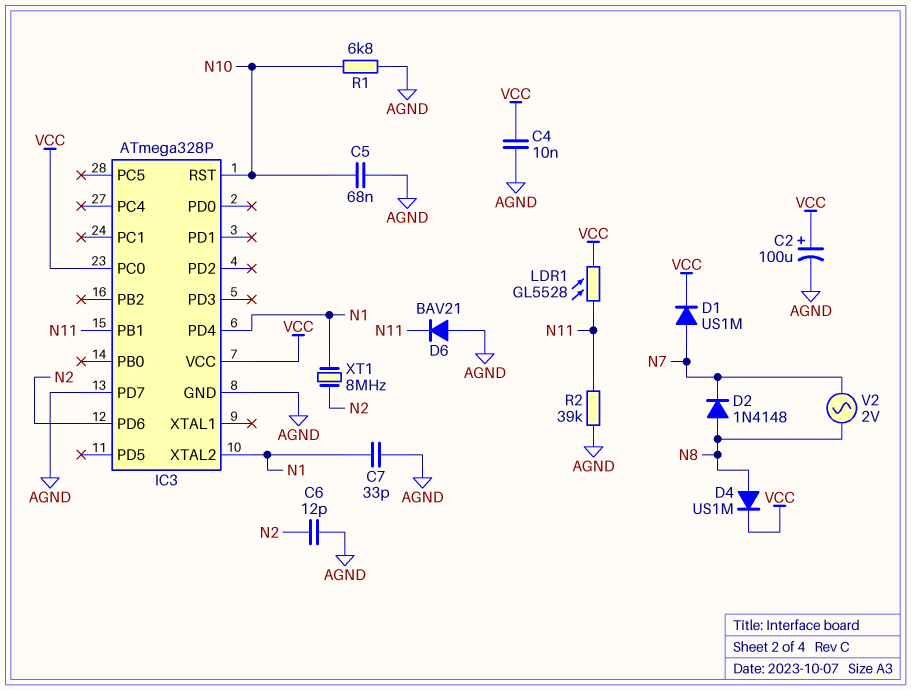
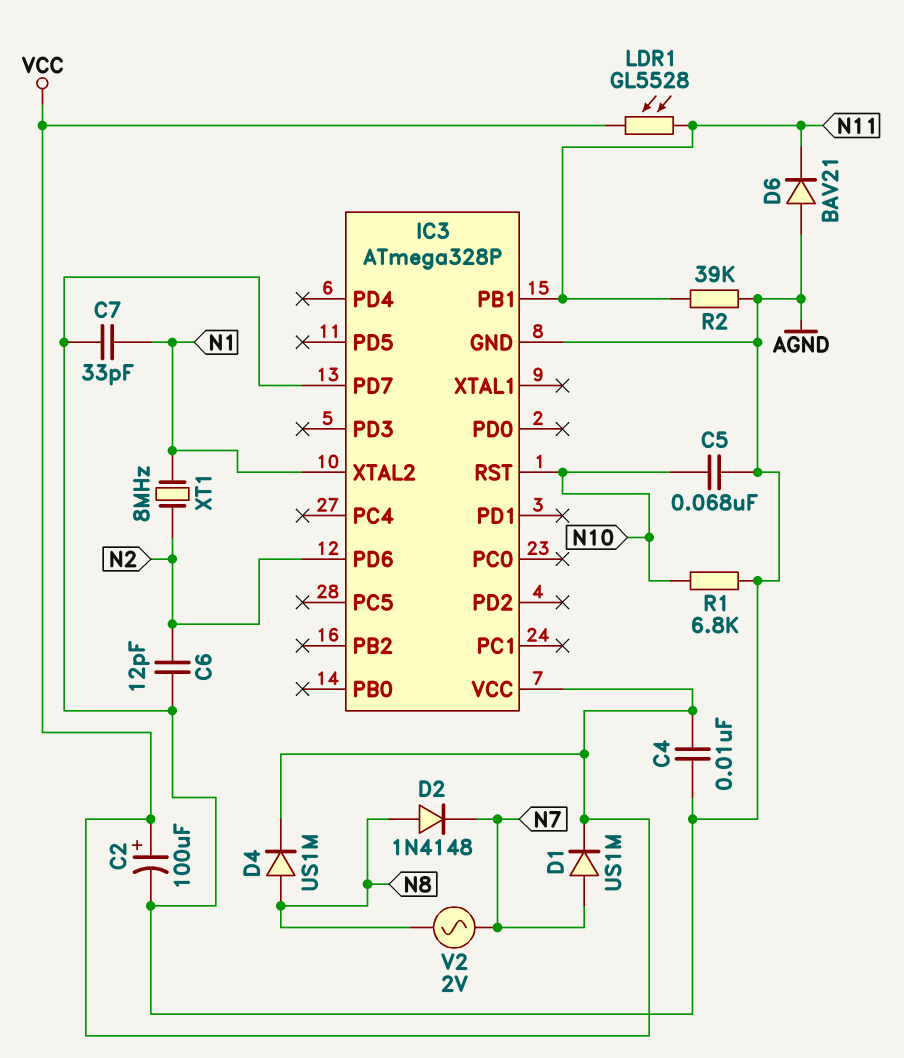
IC3 pin PC0: VCC -> none
IC3 pin PD4: N1 -> none

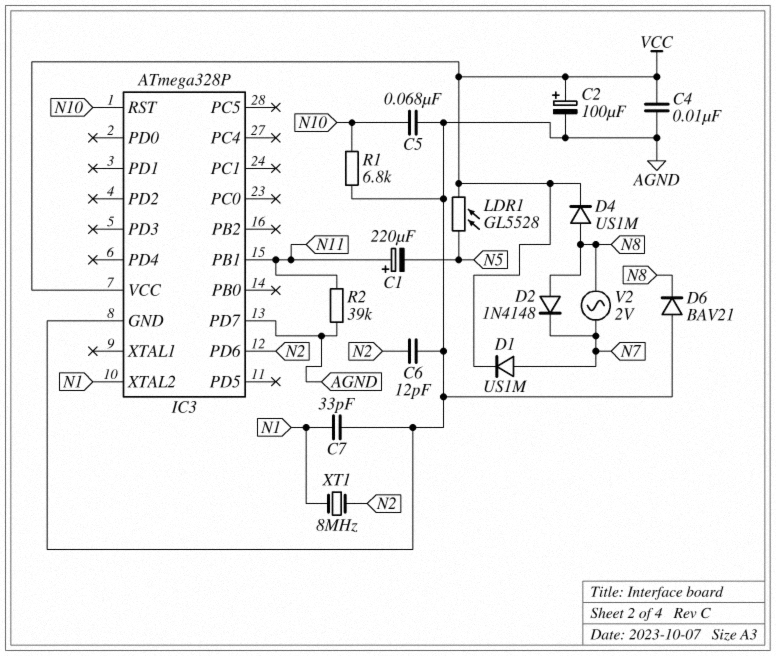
C1: none -> 220uF (plus N11, minus N5)
D6: diode BAV21 (A AGND, K N11) -> diode BAV21 (A AGND, K N8)
LDR1: GL5528 (N11, VCC) -> GL5528 (N5, VCC)

